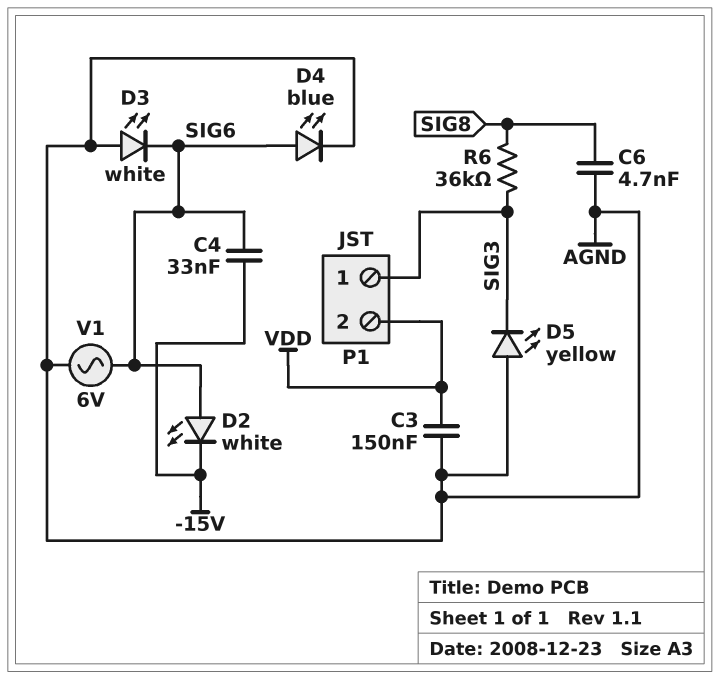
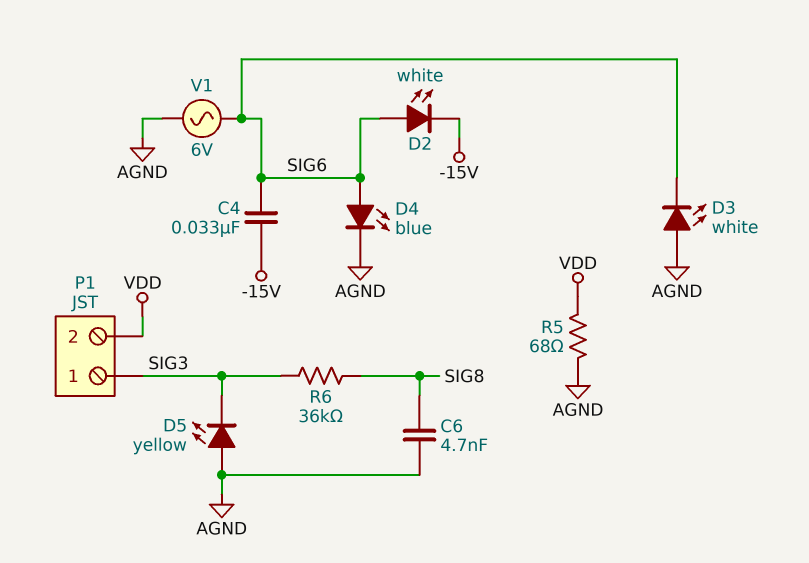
C3: 150nF (AGND, VDD) -> none
R5: none -> 68 (AGND, VDD)

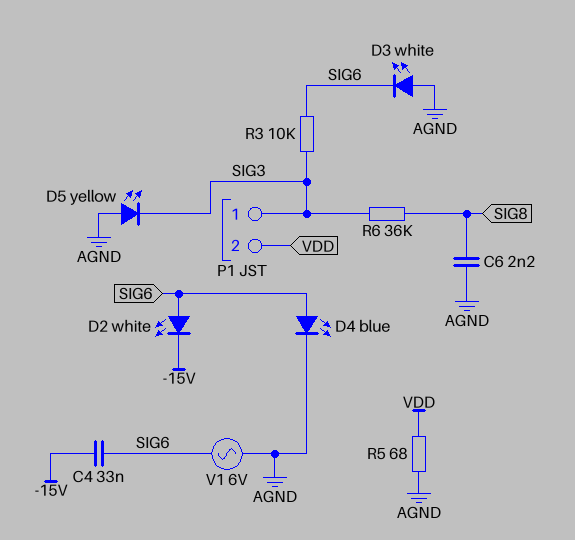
C6: 4.7nF (AGND, SIG8) -> 2.2nF (AGND, SIG8)
R3: none -> 10k (SIG3, SIG6)

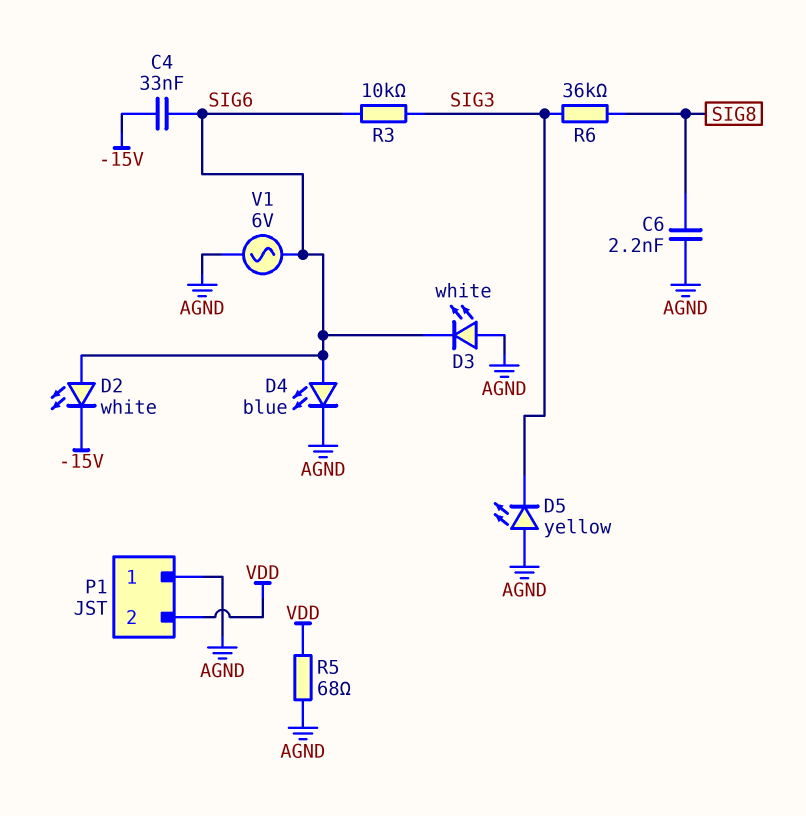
P1 pin 1: SIG3 -> AGND

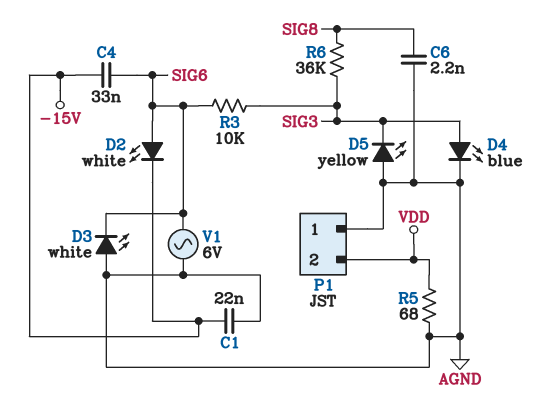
C1: none -> 22nF (-15V, AGND)
D4: LED blue (A SIG6, K AGND) -> LED blue (A SIG3, K AGND)

